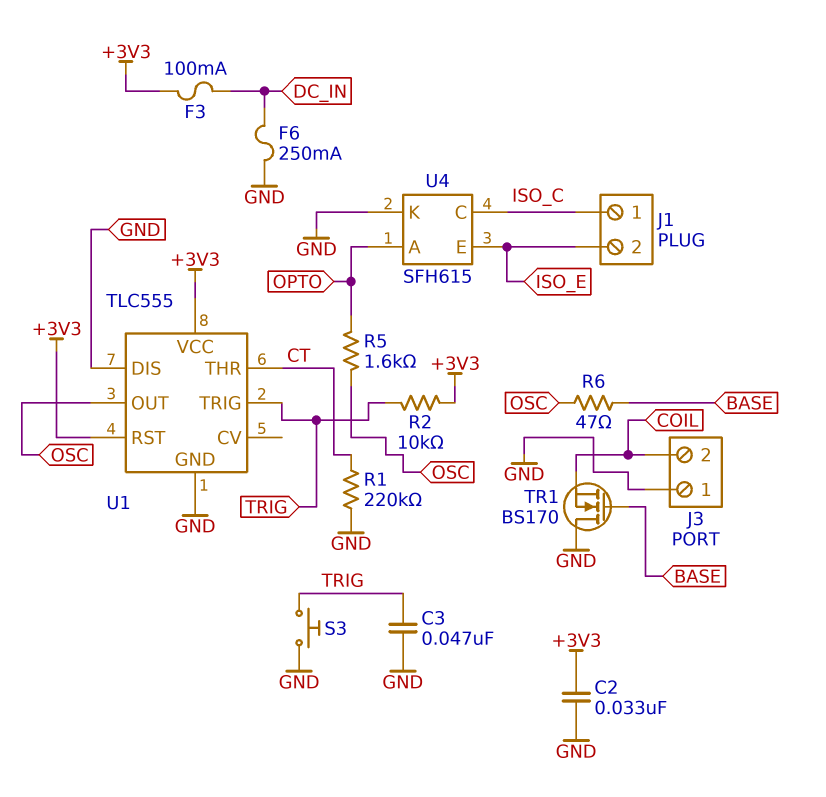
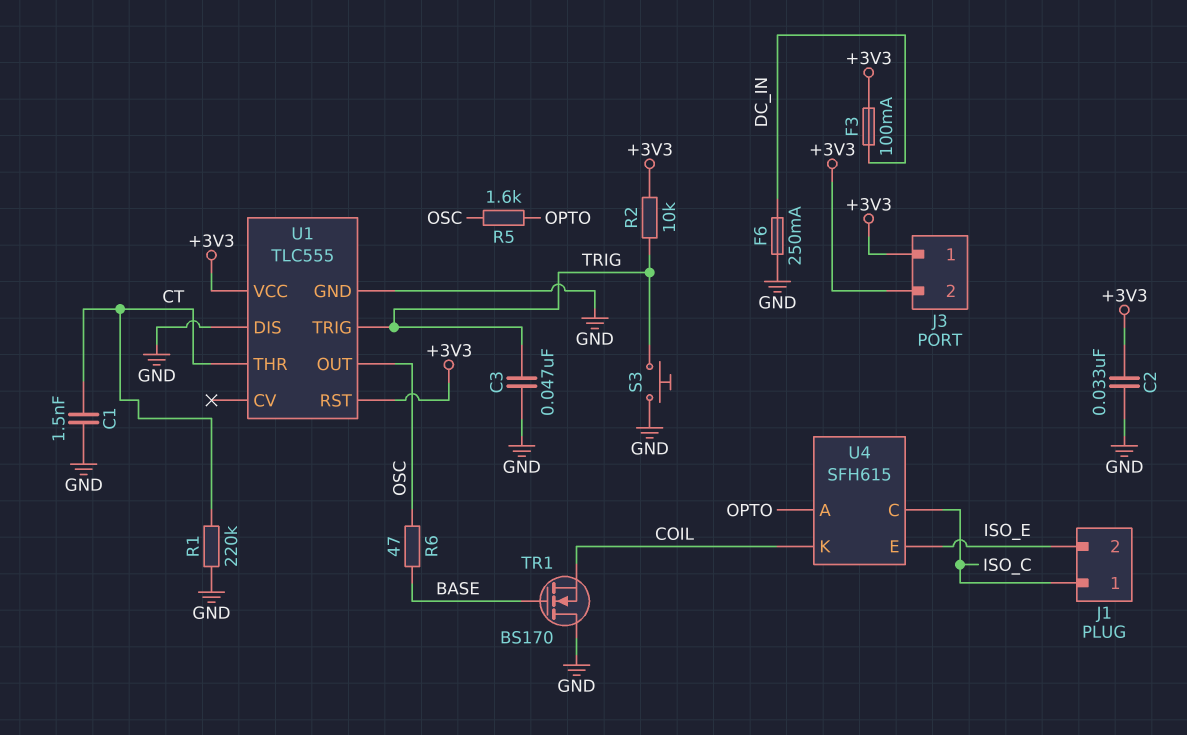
C1: none -> 1.5nF (CT, GND)
J3 pin 1: GND -> +3V3
J3 pin 2: COIL -> +3V3
U4 pin K: GND -> COIL

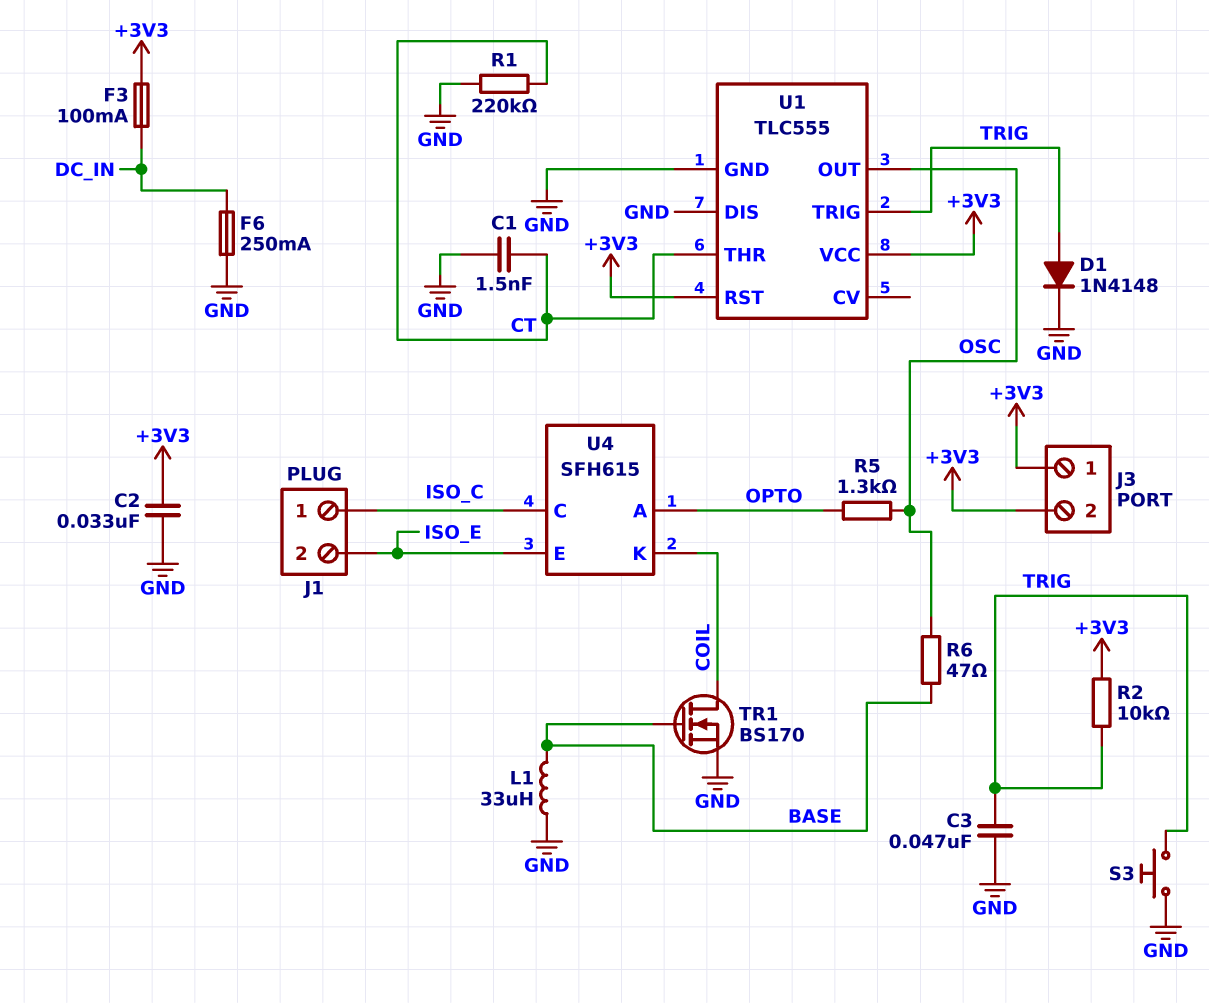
D1: none -> diode 1N4148 (A TRIG, K GND)
L1: none -> 33uH (BASE, GND)
R5: 1.6k (OPTO, OSC) -> 1.3k (OPTO, OSC)
TR1: NMOS BS170 (G BASE, D GND, S COIL) -> NMOS BS170 (G BASE, D COIL, S GND)

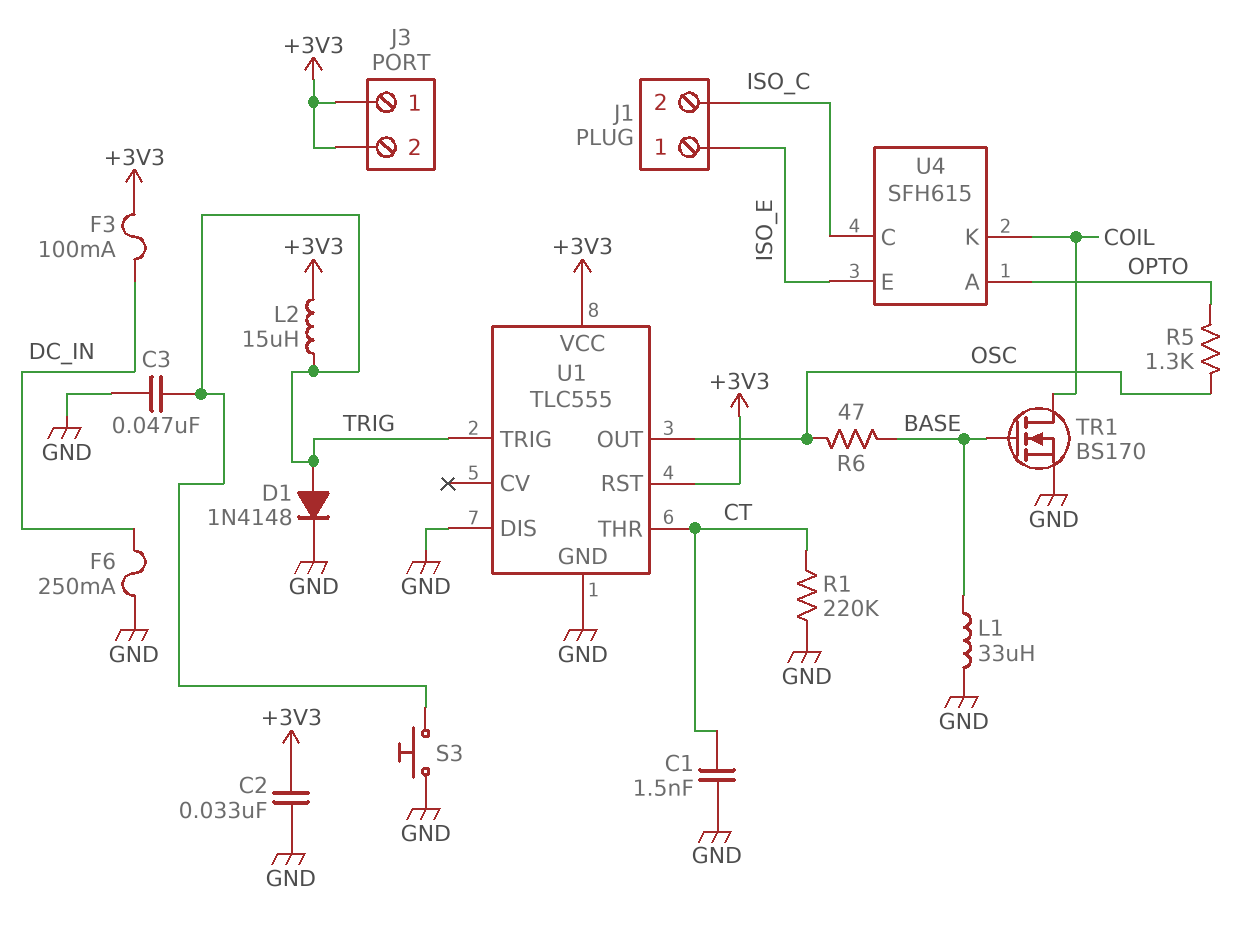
J1 pin 1: ISO_C -> ISO_E
J1 pin 2: ISO_E -> ISO_C
L2: none -> 15uH (+3V3, TRIG)
R2: 10k (+3V3, TRIG) -> none

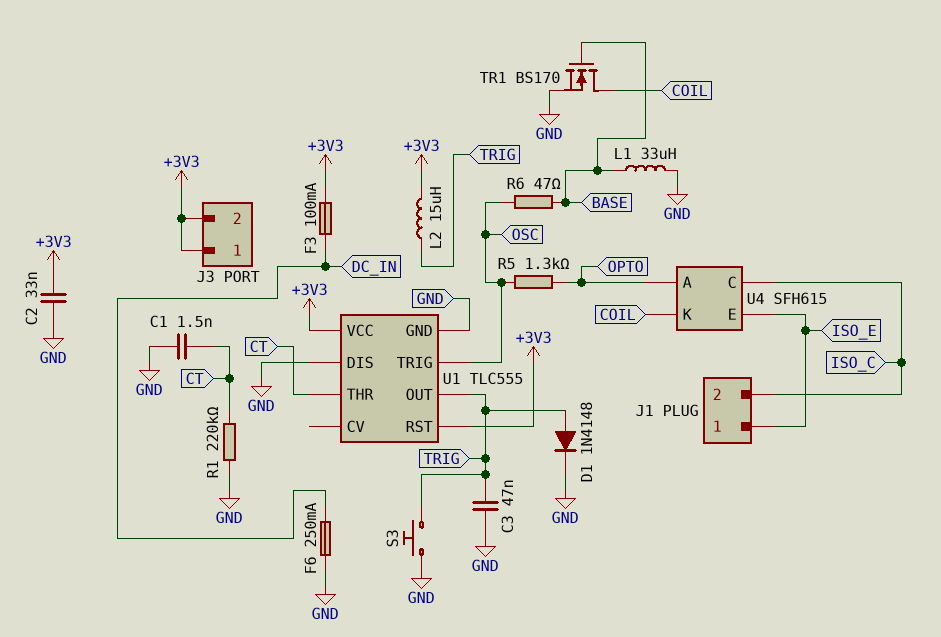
U1 pin OUT: OSC -> TRIG
U1 pin TRIG: TRIG -> OSC

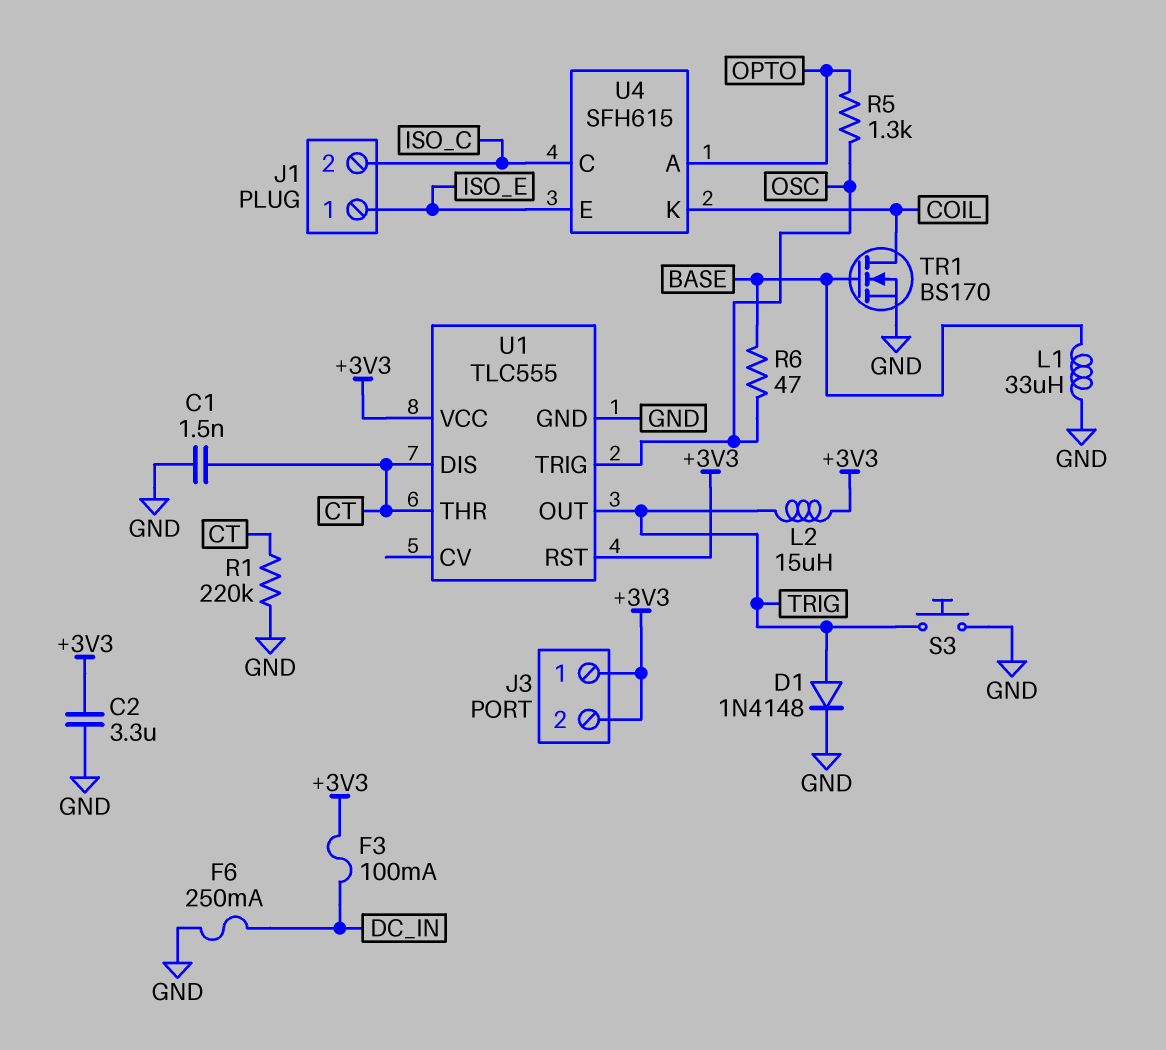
C2: 33nF (+3V3, GND) -> 3.3uF (+3V3, GND)
C3: 47nF (GND, TRIG) -> none
U1 pin DIS: GND -> CT

